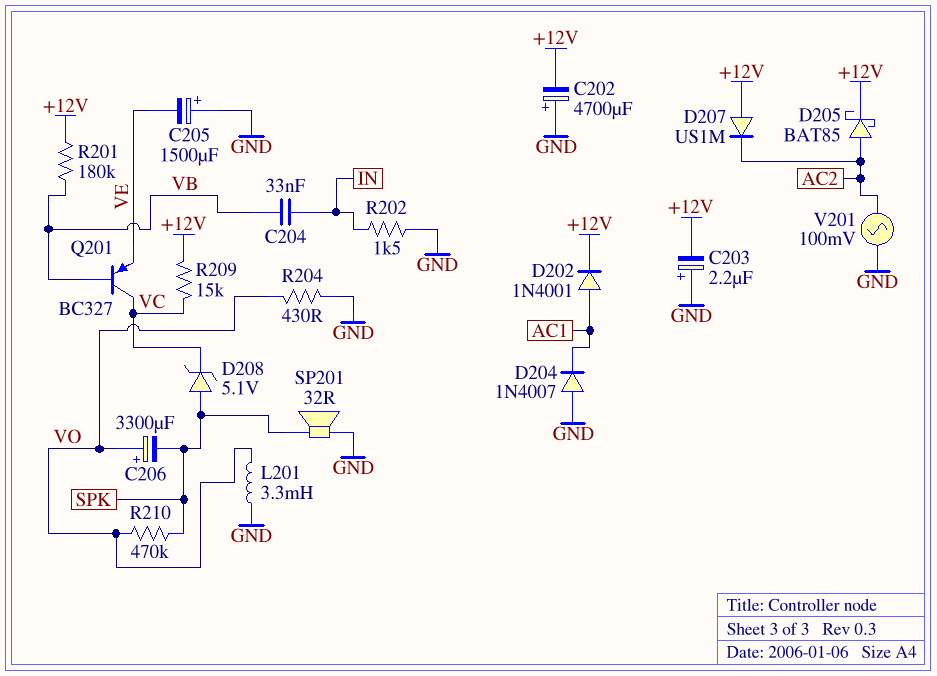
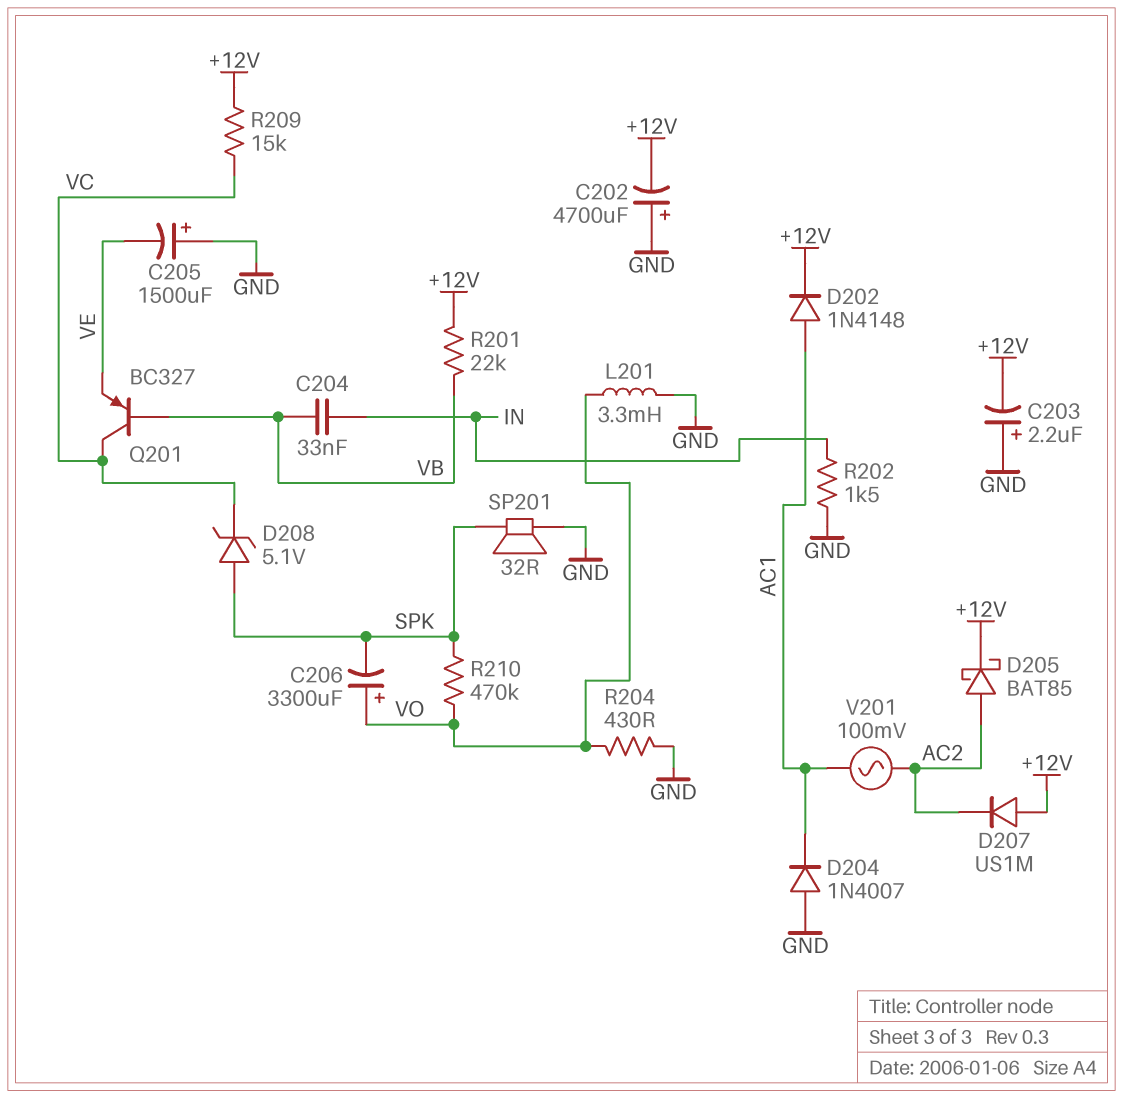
D202: diode 1N4001 (A AC1, K +12V) -> diode 1N4148 (A AC1, K +12V)
R201: 180k (+12V, VB) -> 22k (+12V, VB)
V201: AC 100mV (AC2, GND) -> AC 100mV (AC1, AC2)

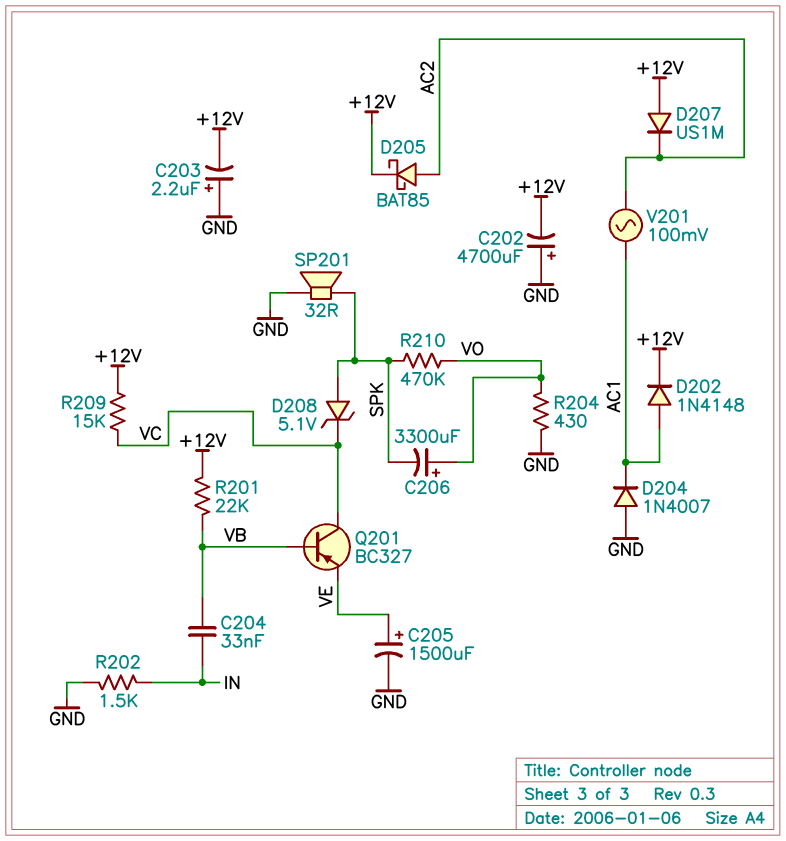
C205: 1500uF (plus GND, minus VE) -> 1500uF (plus VE, minus GND)
L201: 3.3mH (GND, VO) -> none

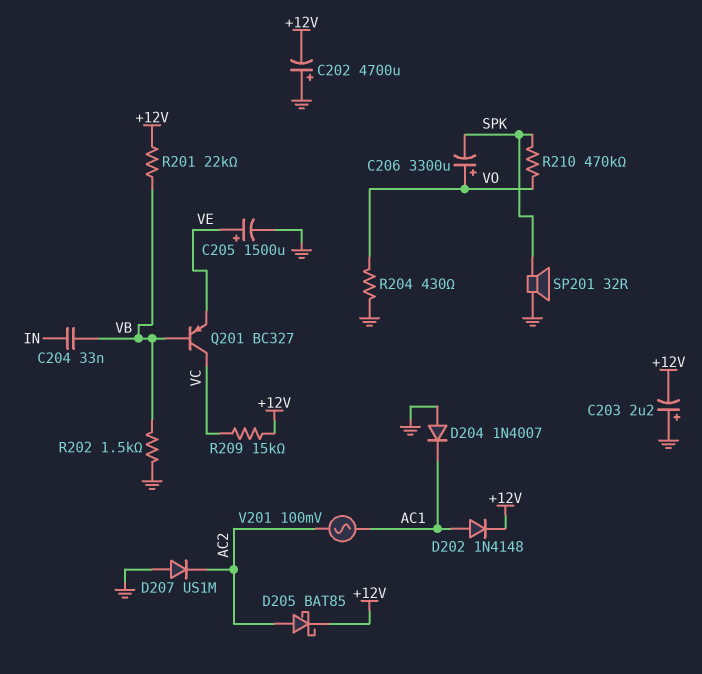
D207: diode US1M (A +12V, K AC2) -> diode US1M (A GND, K AC2)
D208: zener 5.1V (A SPK, K VC) -> none
R202: 1.5k (GND, IN) -> 1.5k (GND, VB)

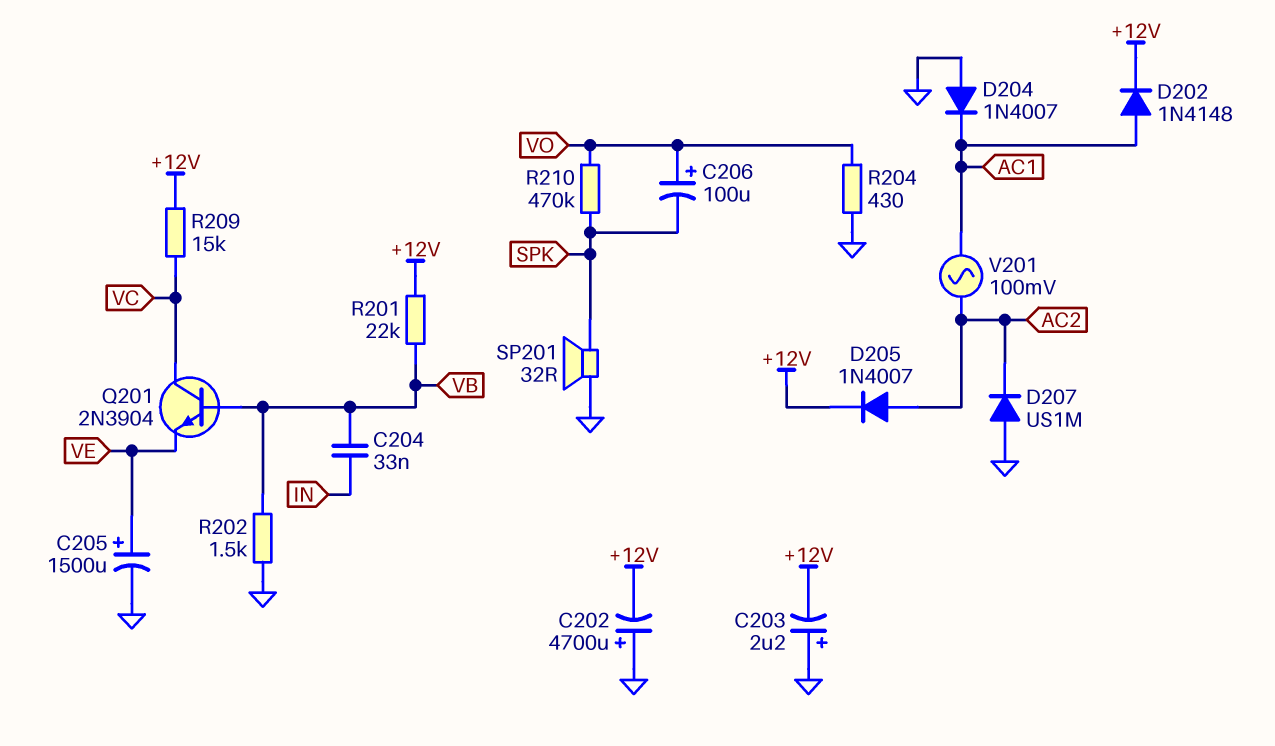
C206: 3300uF (plus VO, minus SPK) -> 100uF (plus VO, minus SPK)
D205: schottky BAT85 (A AC2, K +12V) -> diode 1N4007 (A AC2, K +12V)
Q201: PNP BC327 (B VB, C VC, E VE) -> NPN 2N3904 (B VB, C VC, E VE)

